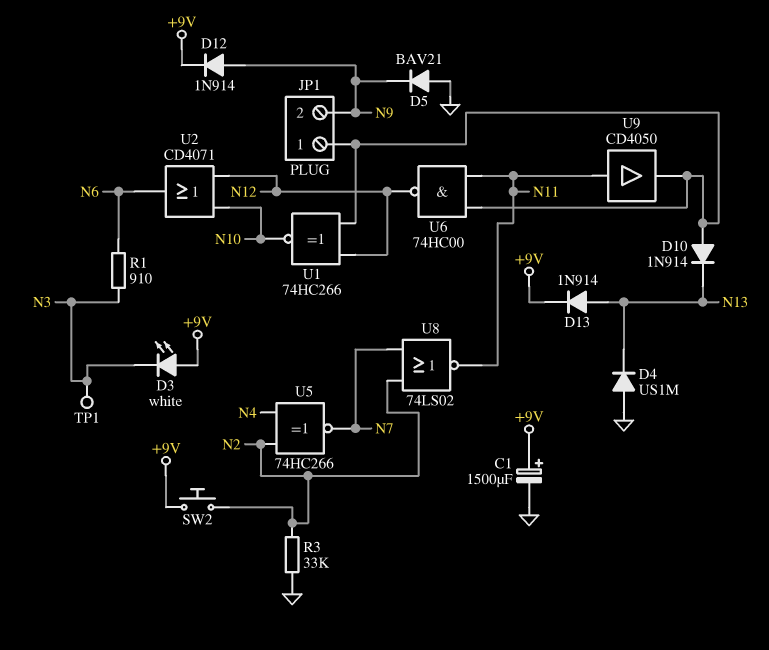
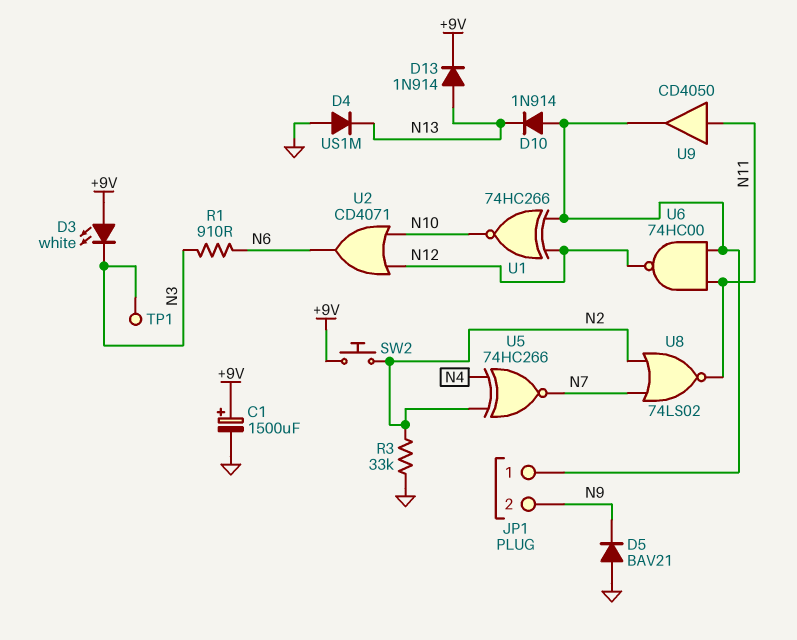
D12: diode 1N914 (A N9, K +9V) -> none

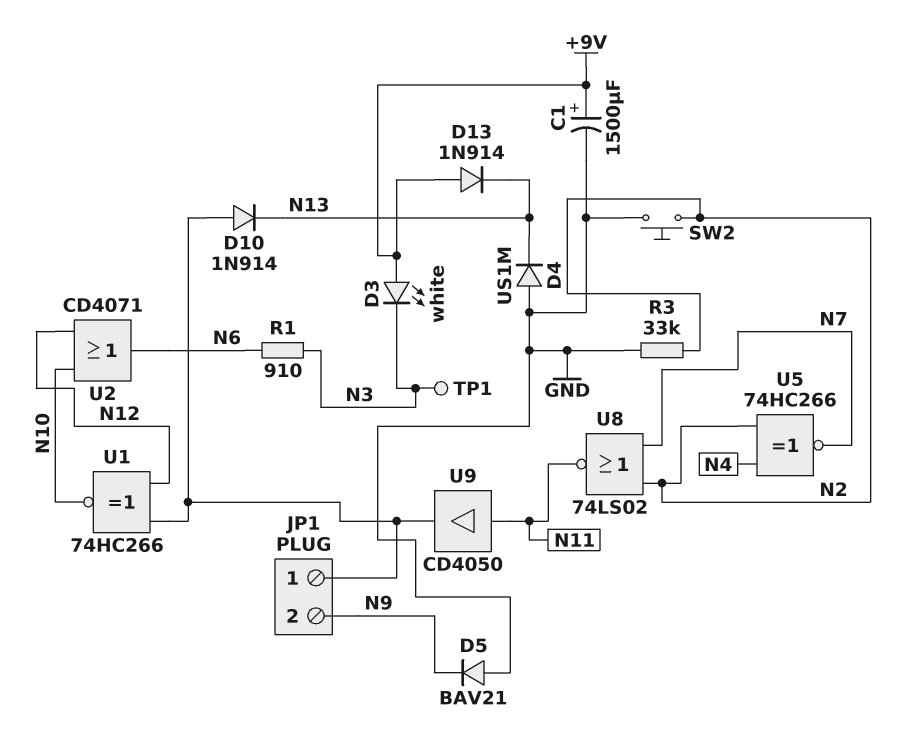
D13: diode 1N914 (A N13, K +9V) -> diode 1N914 (A +9V, K N13)
SW2: button (+9V, N2) -> button (GND, N2)
U6: NAND 74HC00 (in JP1/1, in N11, out N12) -> none

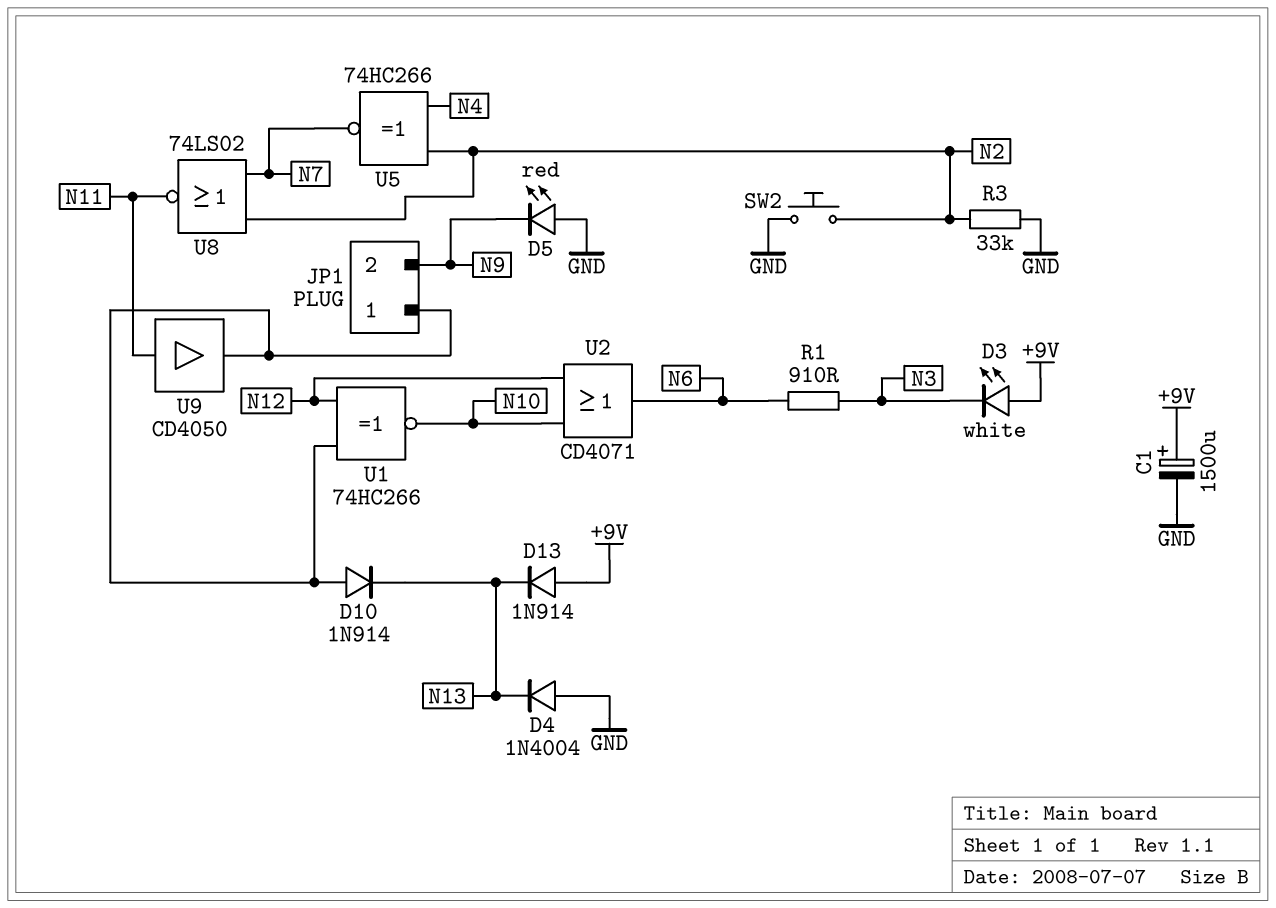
D4: diode US1M (A GND, K N13) -> diode 1N4004 (A GND, K N13)
D5: diode BAV21 (A GND, K N9) -> LED red (A GND, K N9)
TP1: test point (N3) -> none

